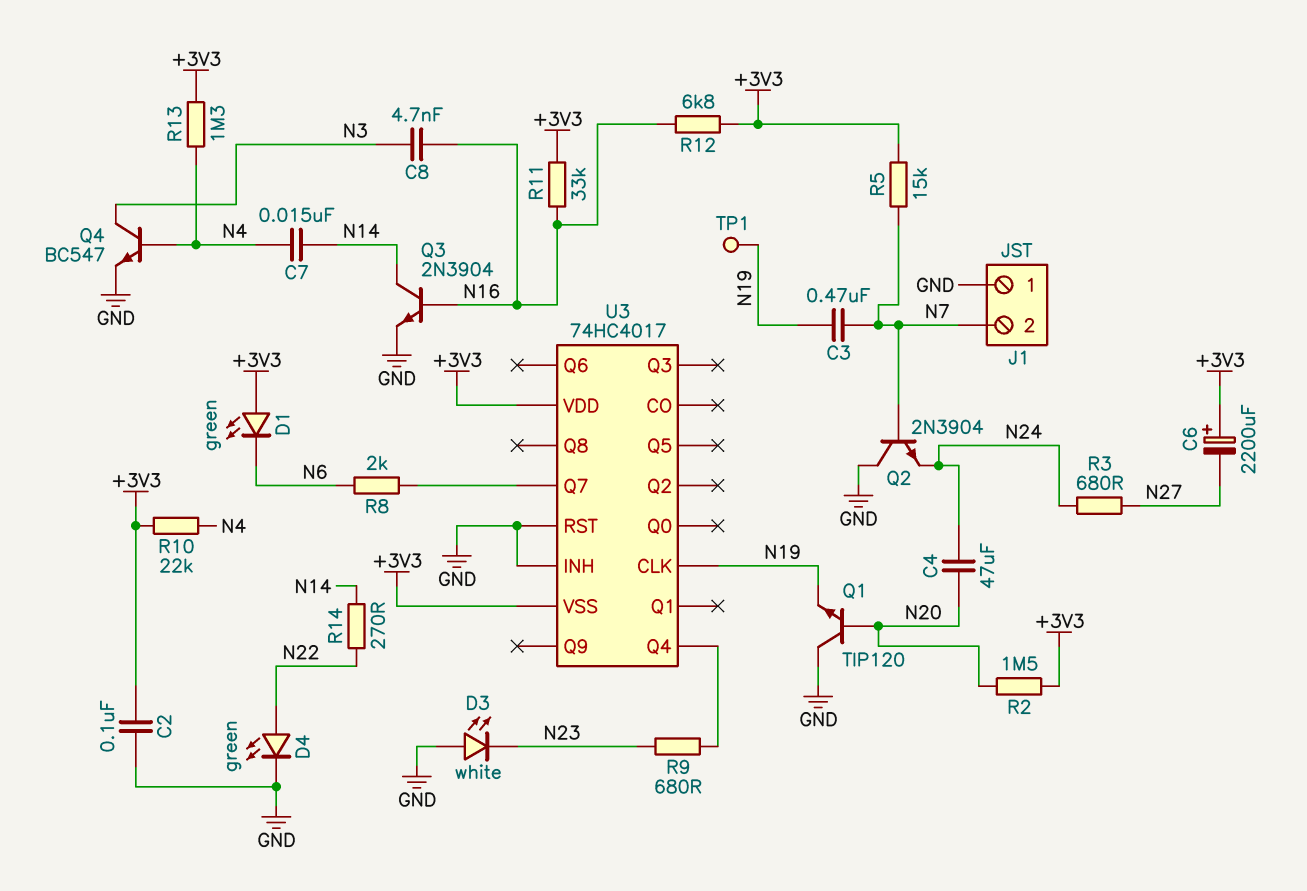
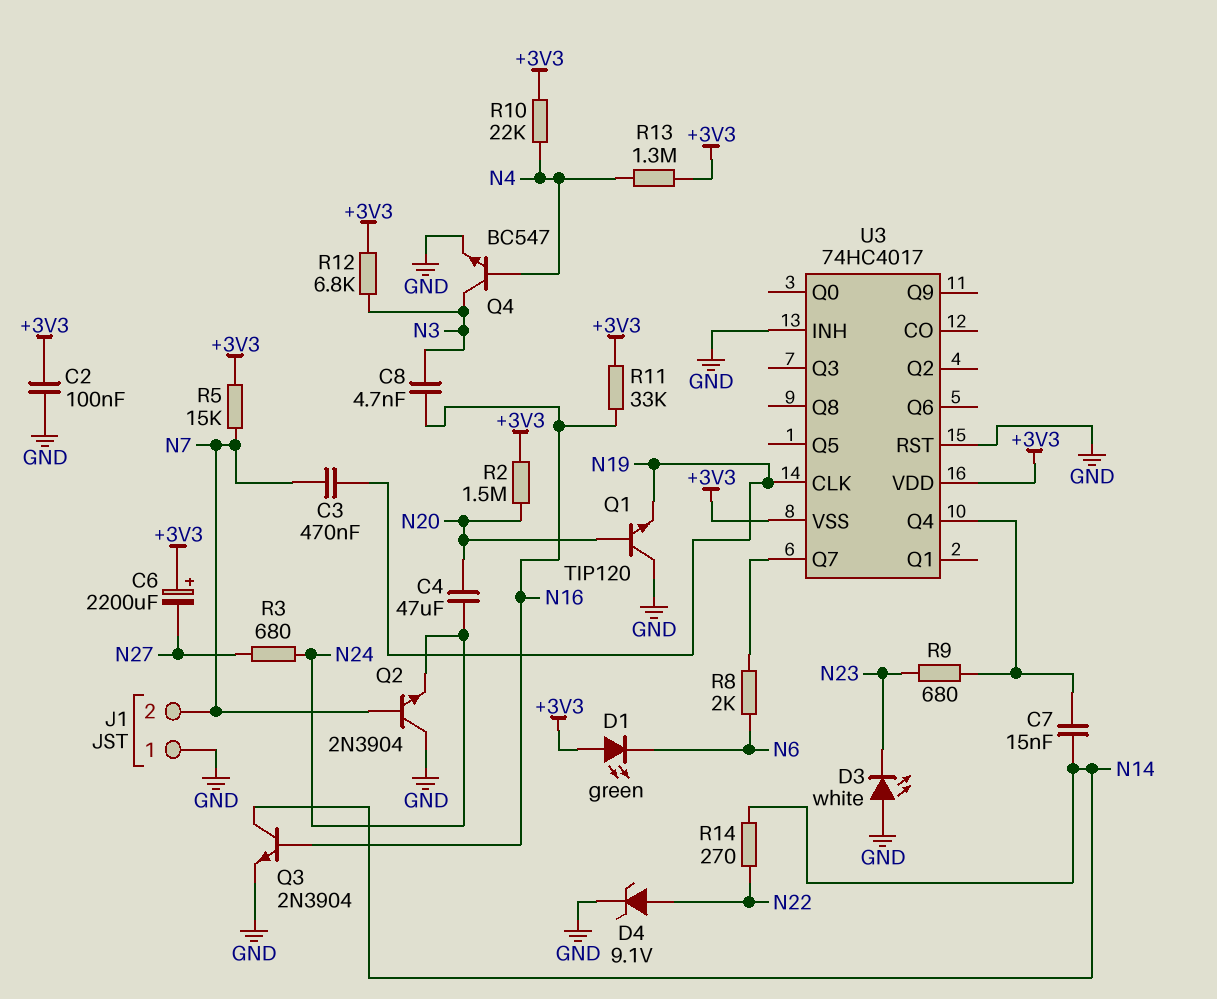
C7: 15nF (N4, N14) -> 15nF (N14, U3/Q4)
D4: LED green (A N22, K GND) -> zener 9.1V (A N22, K GND)
R12: 6.8k (+3V3, N16) -> 6.8k (+3V3, N3)
TP1: test point (N19) -> none

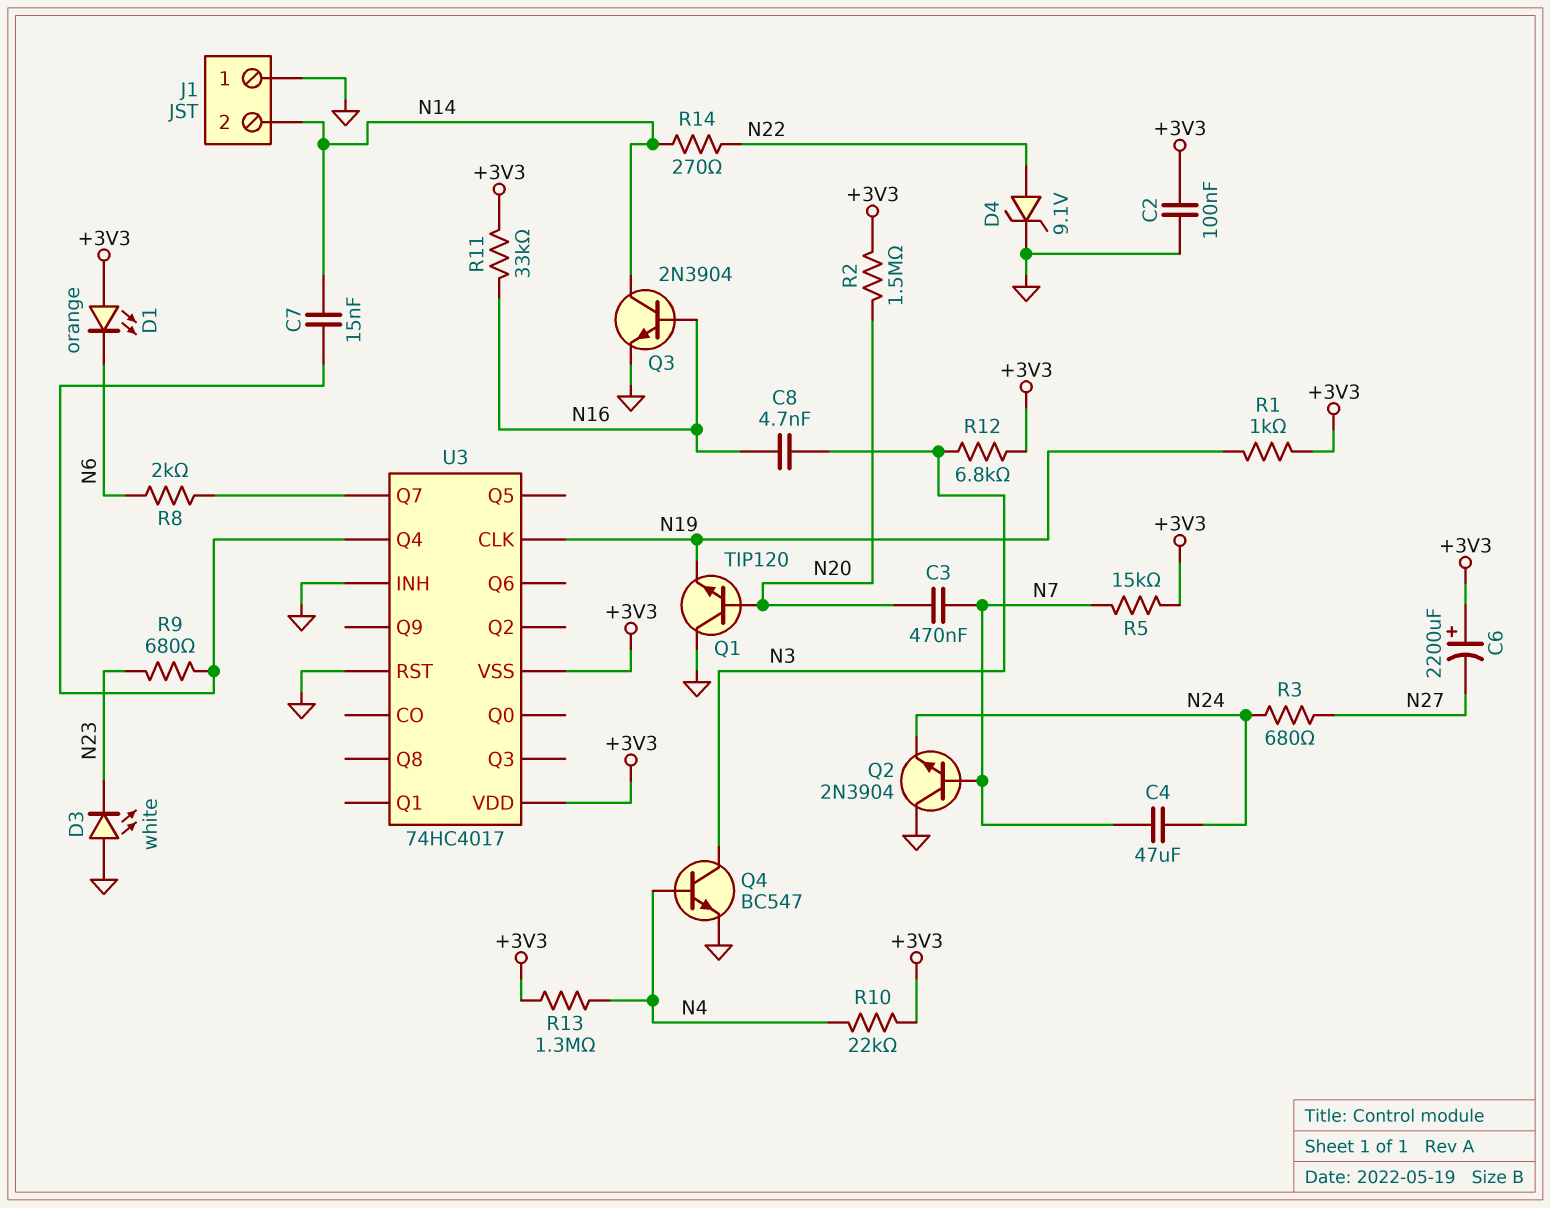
C3: 470nF (N7, N19) -> 470nF (N7, N20)
C4: 47uF (N20, N24) -> 47uF (N7, N24)
D1: LED green (A +3V3, K N6) -> LED orange (A +3V3, K N6)
J1 pin 2: N7 -> N14
R1: none -> 1k (+3V3, N19)

